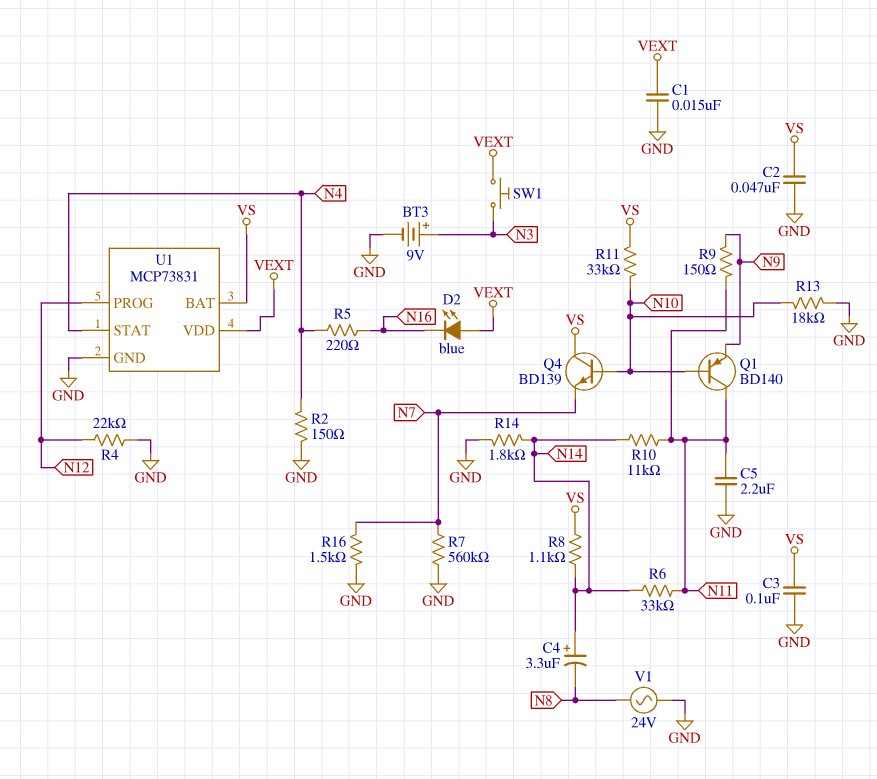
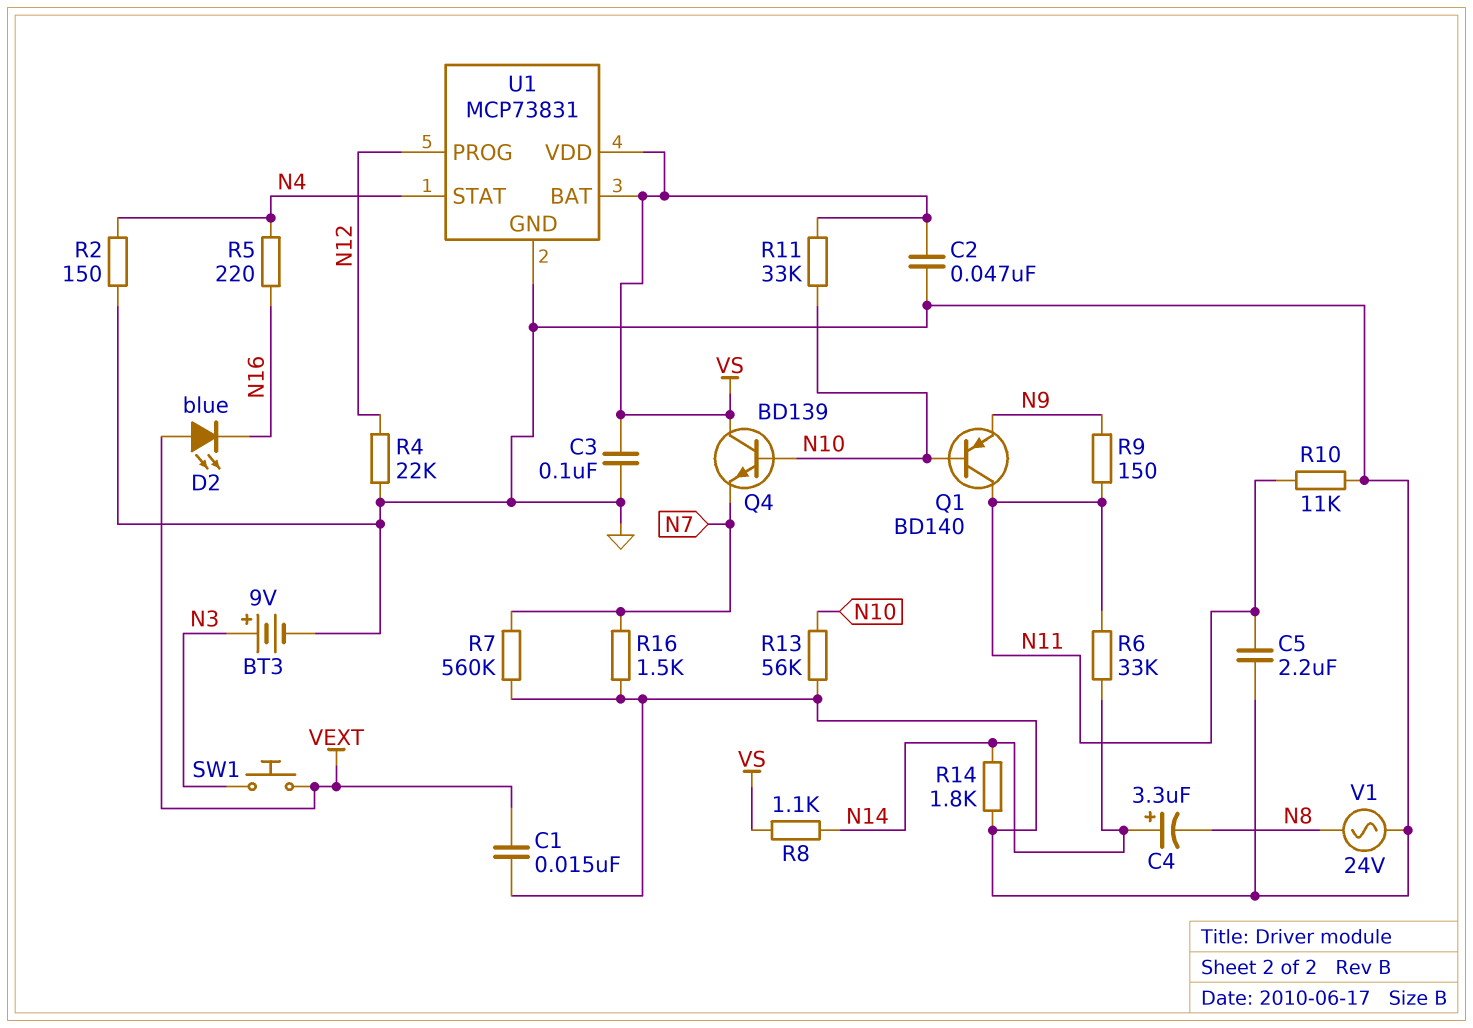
R10: 11k (N11, N14) -> 11k (GND, N11)
R13: 18k (GND, N10) -> 56k (GND, N10)
U1 pin VDD: VEXT -> VS

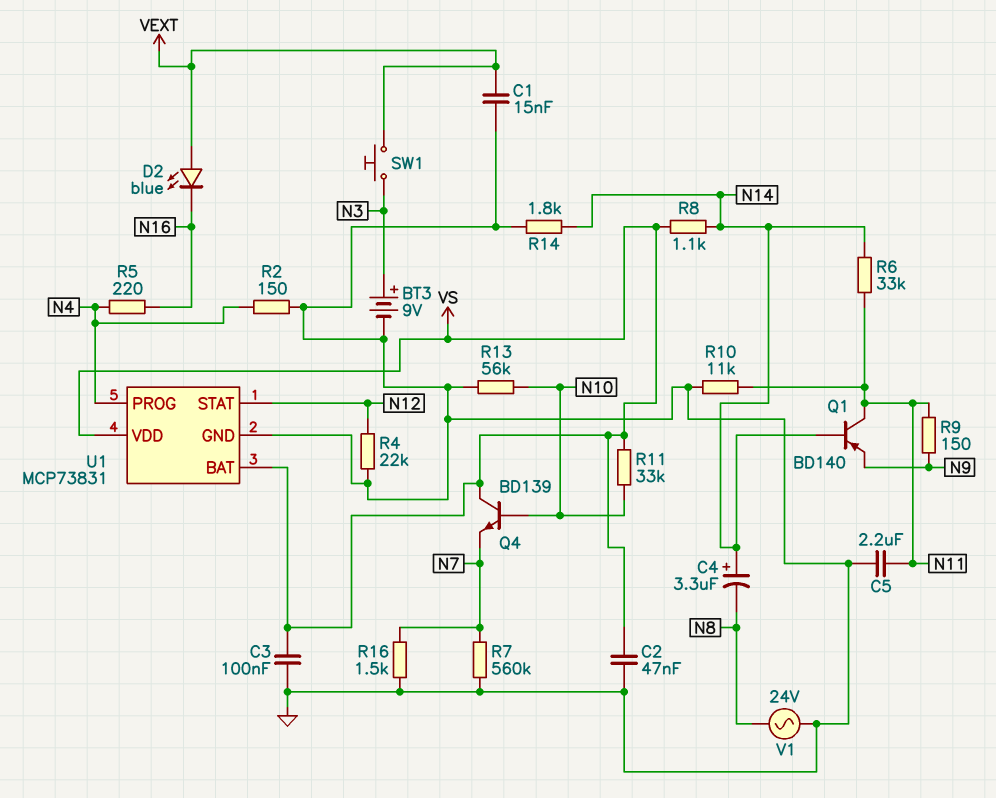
Q1: PNP BD140 (B N10, C N11, E N9) -> PNP BD140 (B N14, C N11, E N9)
U1 pin PROG: N12 -> N4
U1 pin STAT: N4 -> N12

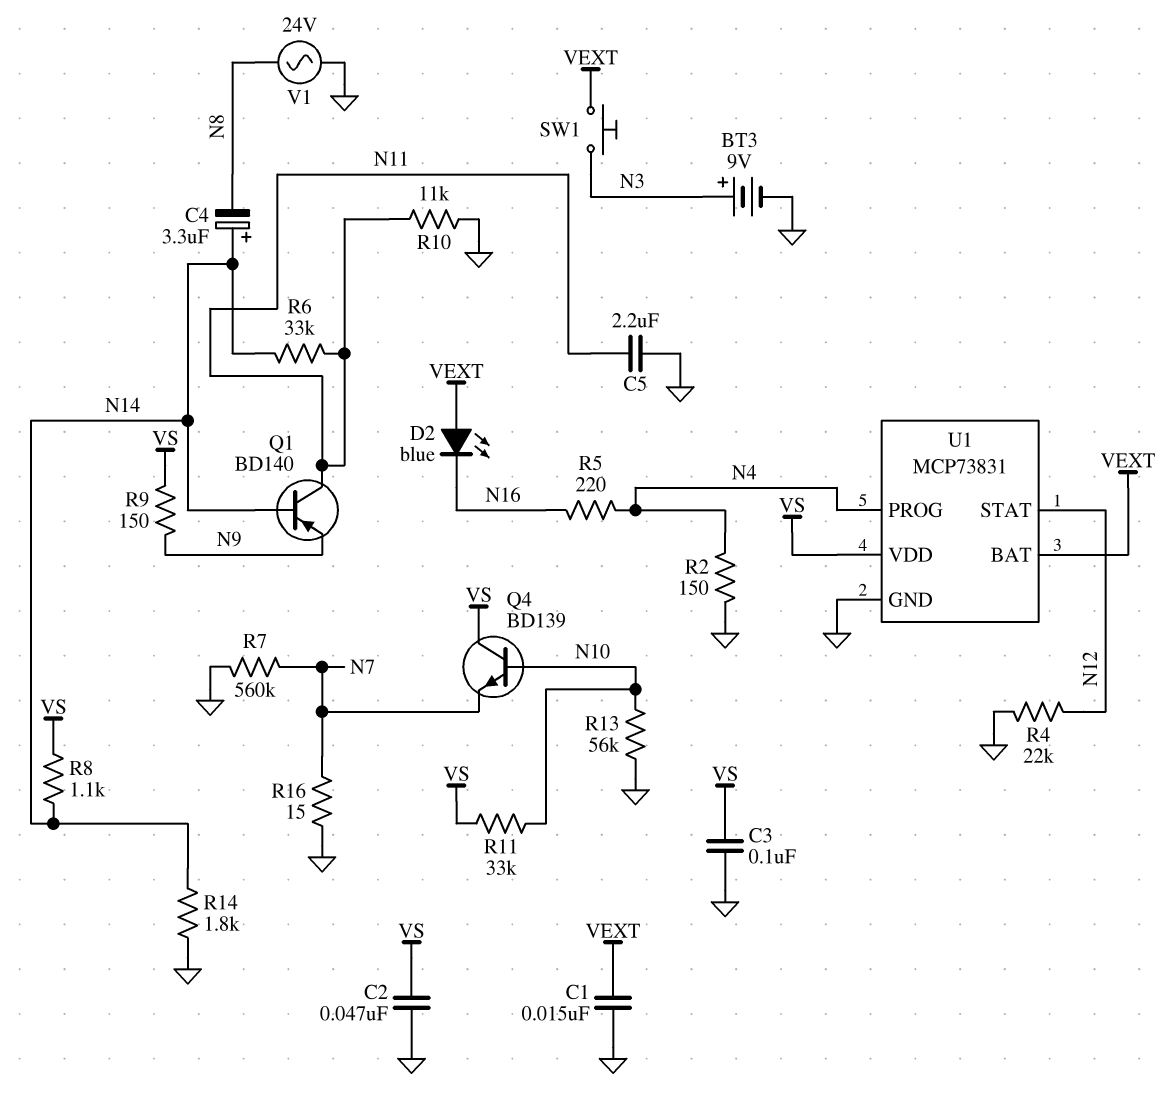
R9: 150 (N9, N11) -> 150 (N9, VS)
R16: 1.5k (GND, N7) -> 15 (GND, N7)
U1 pin BAT: VS -> VEXT

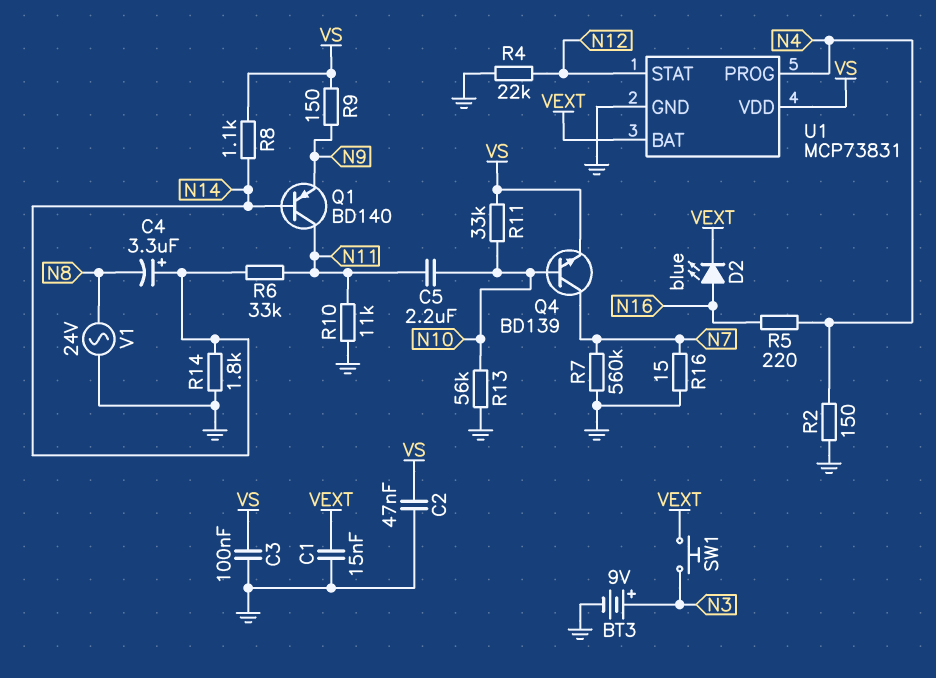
C5: 2.2uF (GND, N11) -> 2.2uF (N10, N11)
D2: LED blue (A VEXT, K N16) -> LED blue (A N16, K VEXT)
Q4: NPN BD139 (B N10, C VS, E N7) -> NPN BD139 (B N10, C N7, E VS)

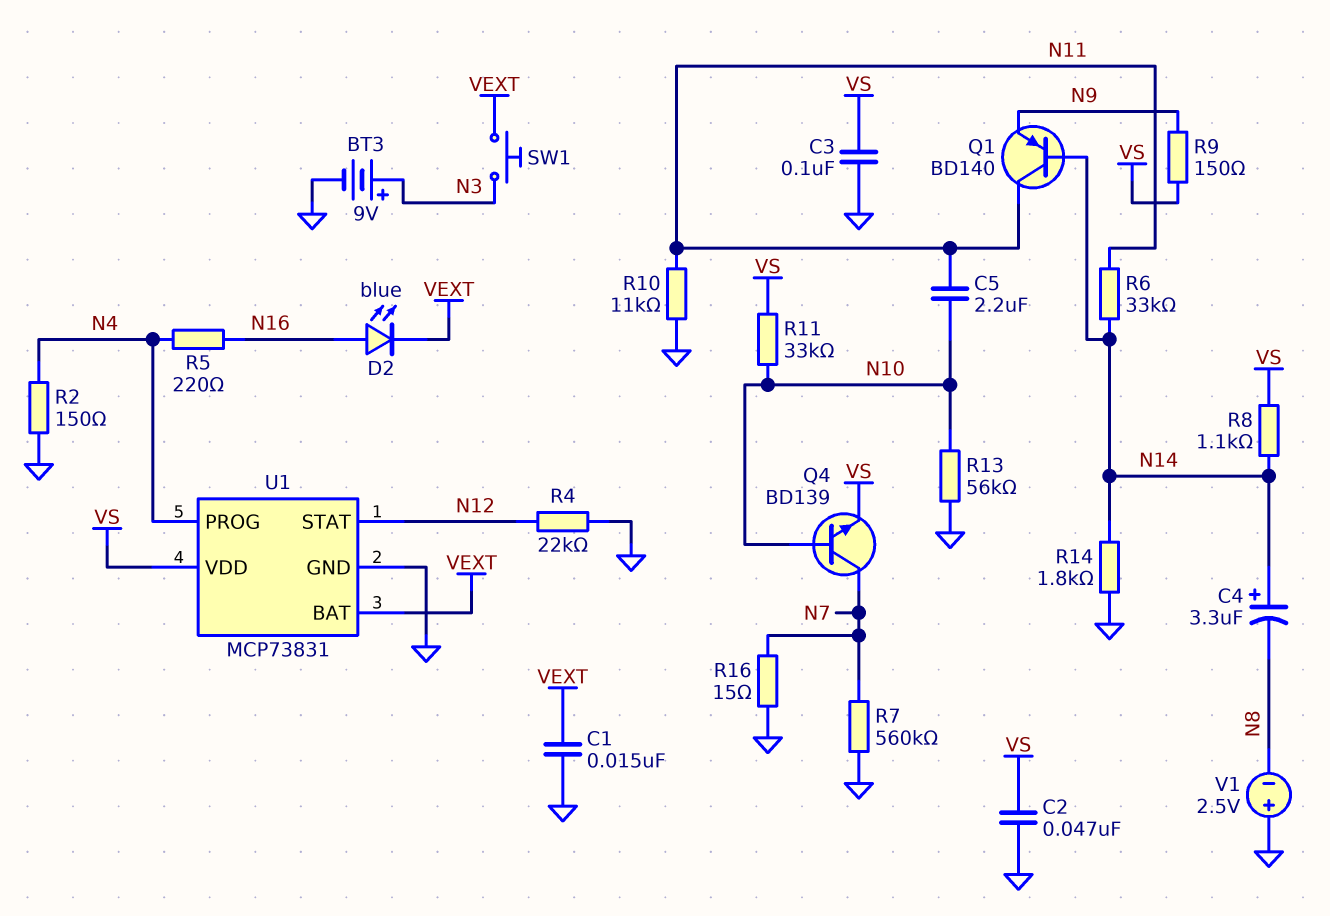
V1: AC 24V (GND, N8) -> 2.5V (plus GND, minus N8)

